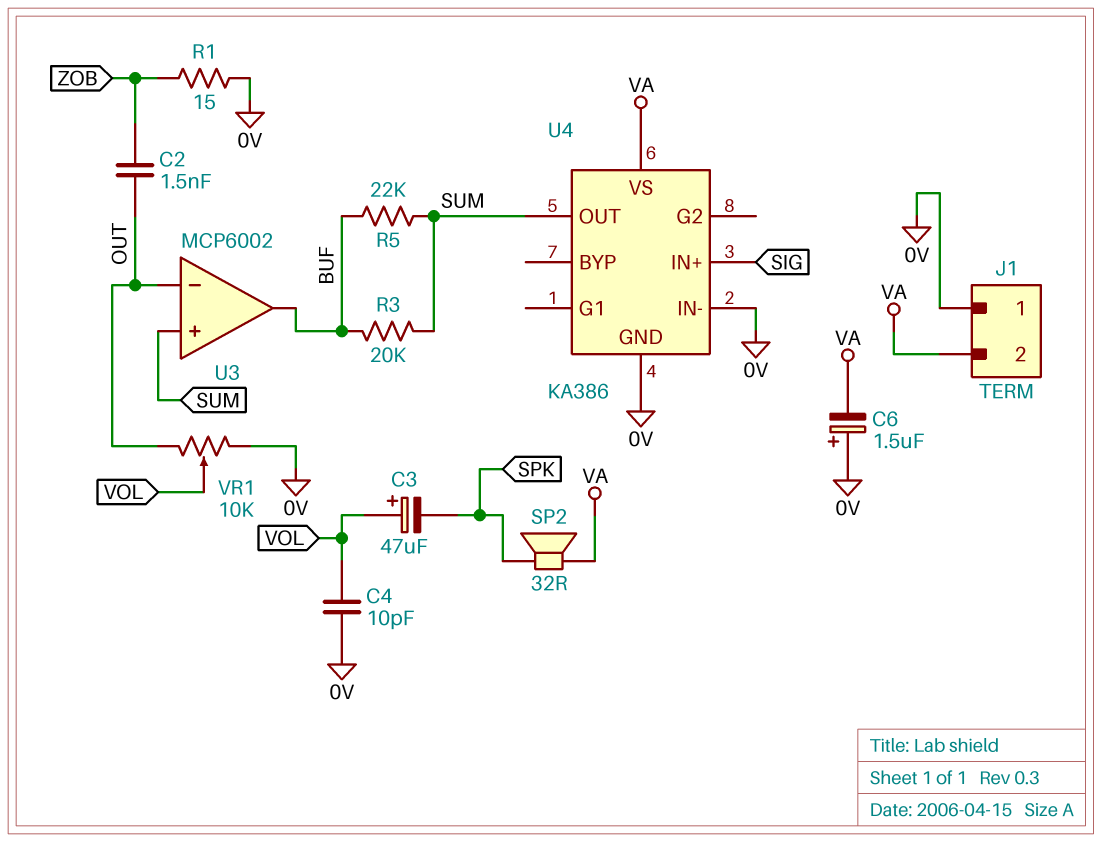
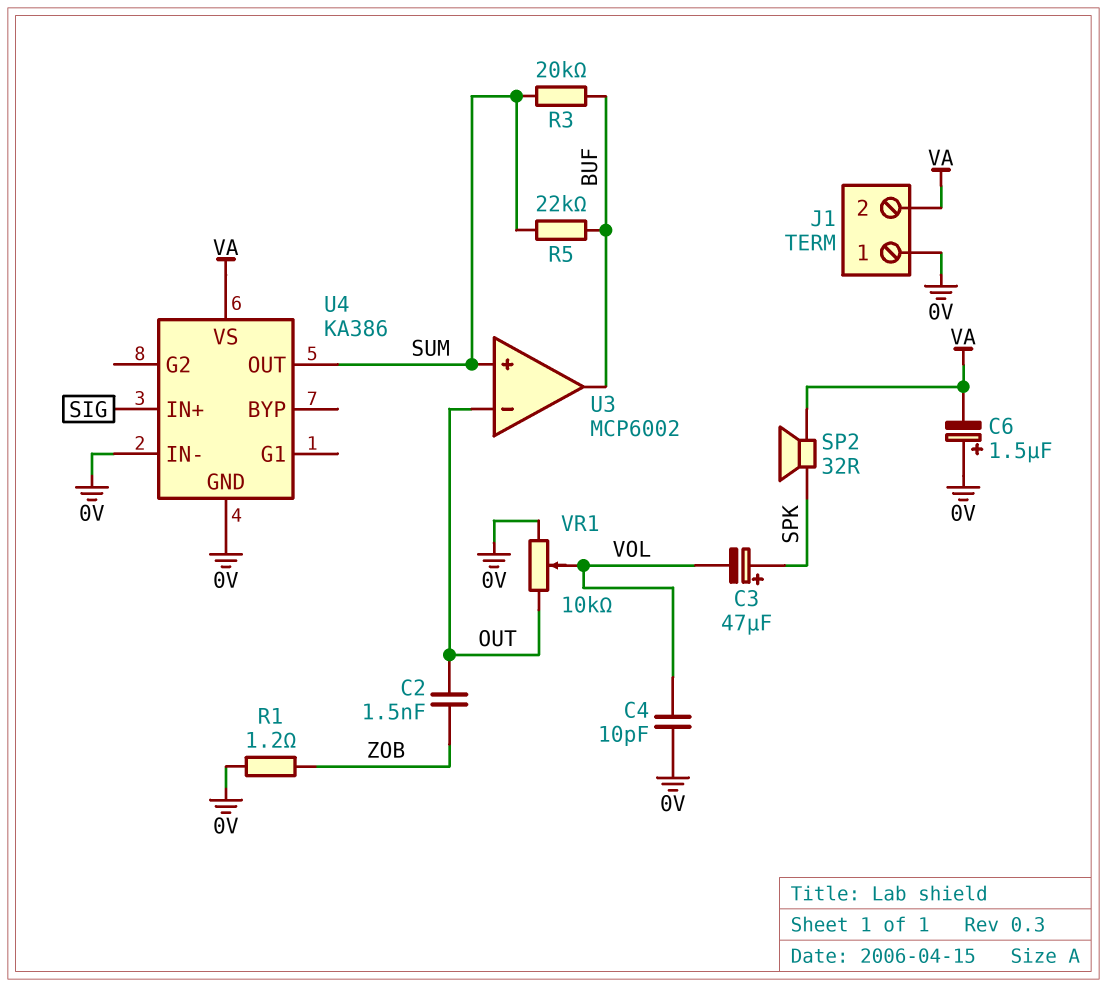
C3: 47uF (plus VOL, minus SPK) -> 47uF (plus SPK, minus VOL)
R1: 15 (0V, ZOB) -> 1.2 (0V, ZOB)

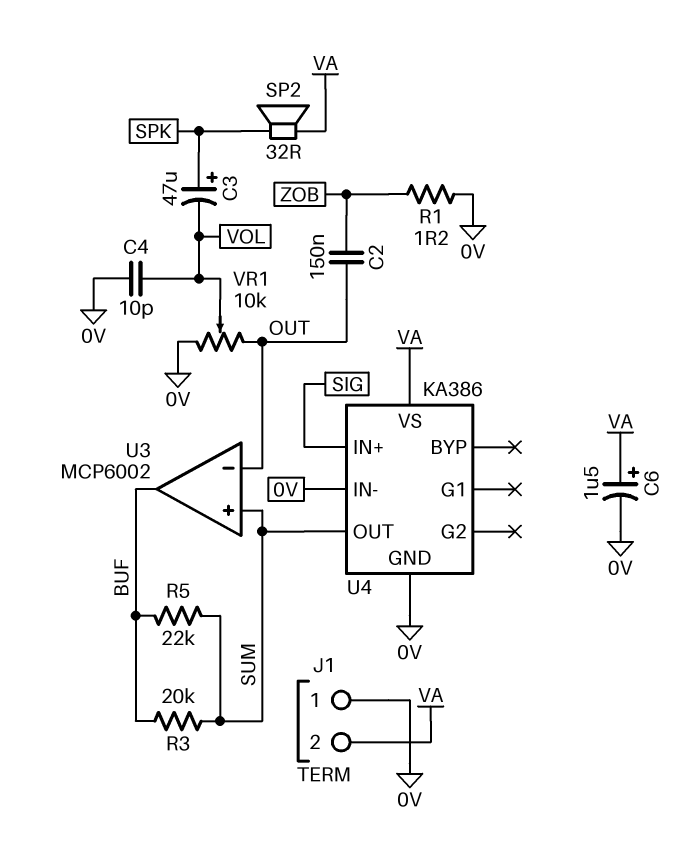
C2: 1.5nF (OUT, ZOB) -> 150nF (OUT, ZOB)
C6: 1.5uF (plus 0V, minus VA) -> 1.5uF (plus VA, minus 0V)

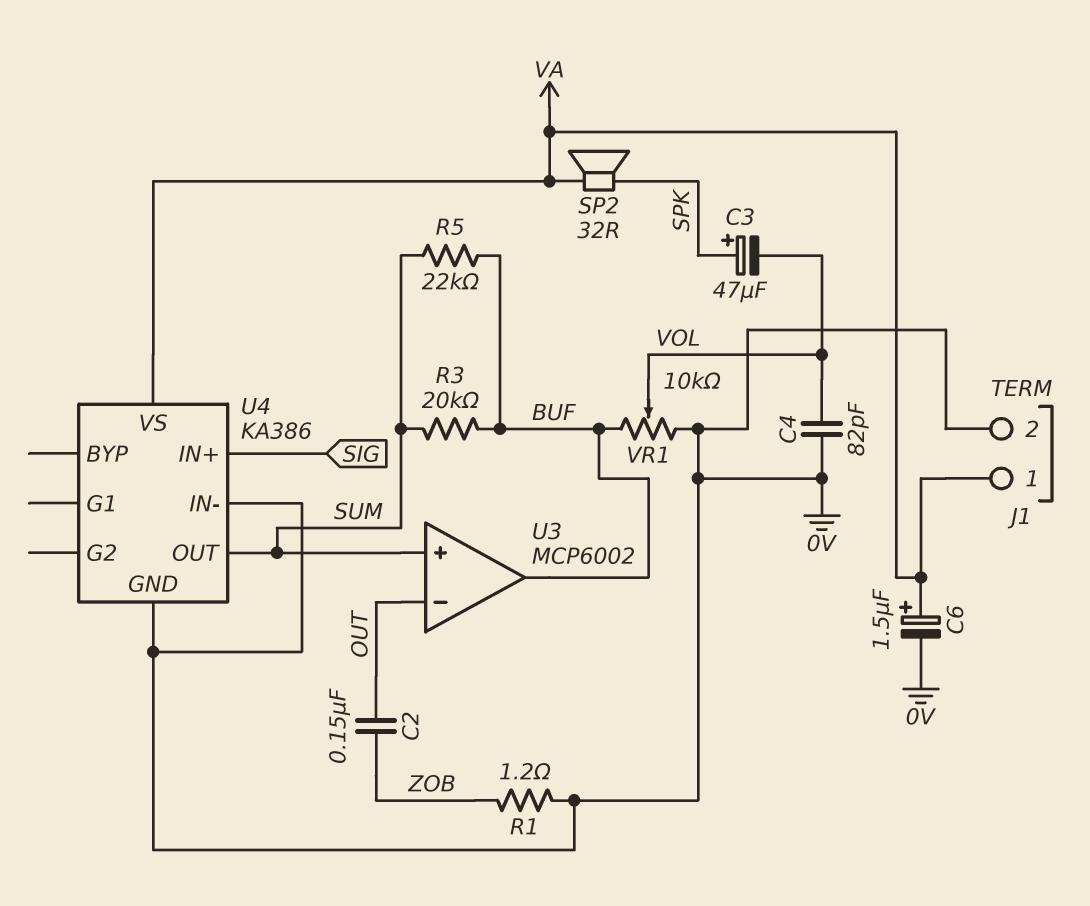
C4: 10pF (0V, VOL) -> 82pF (0V, VOL)
J1 pin 1: 0V -> VA
J1 pin 2: VA -> 0V
VR1: 10k (0V, OUT, wiper VOL) -> 10k (0V, BUF, wiper VOL)

